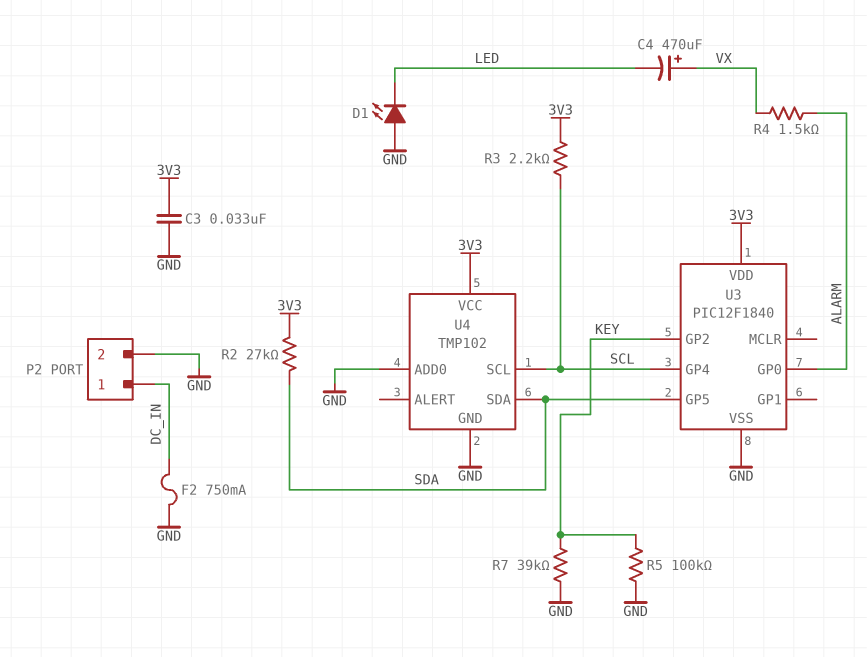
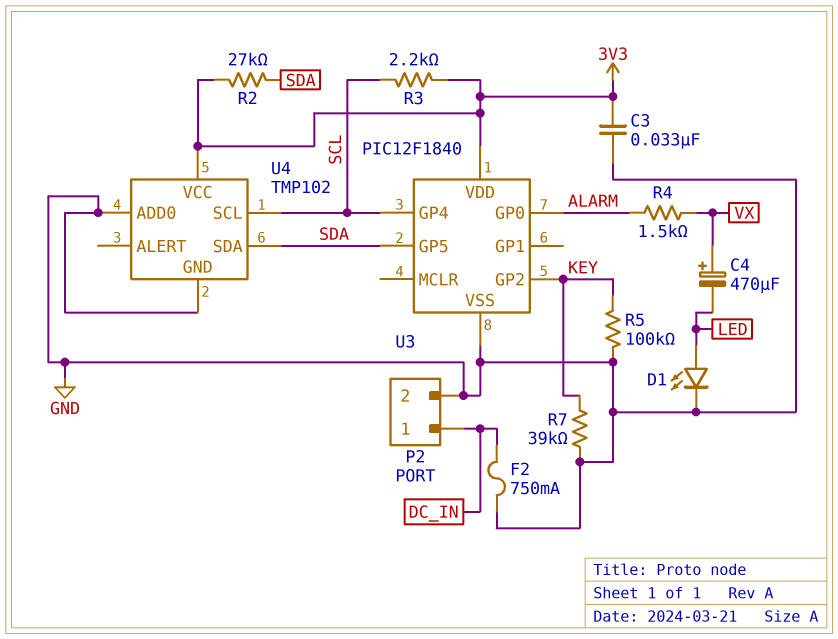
D1: LED (A GND, K LED) -> LED (A LED, K GND)

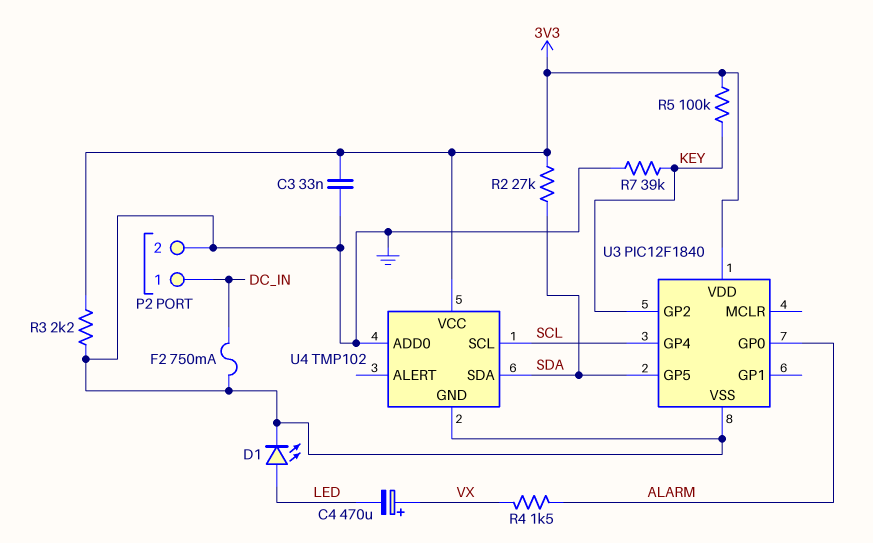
R3: 2.2k (3V3, SCL) -> 2.2k (3V3, GND)
R5: 100k (GND, KEY) -> 100k (3V3, KEY)

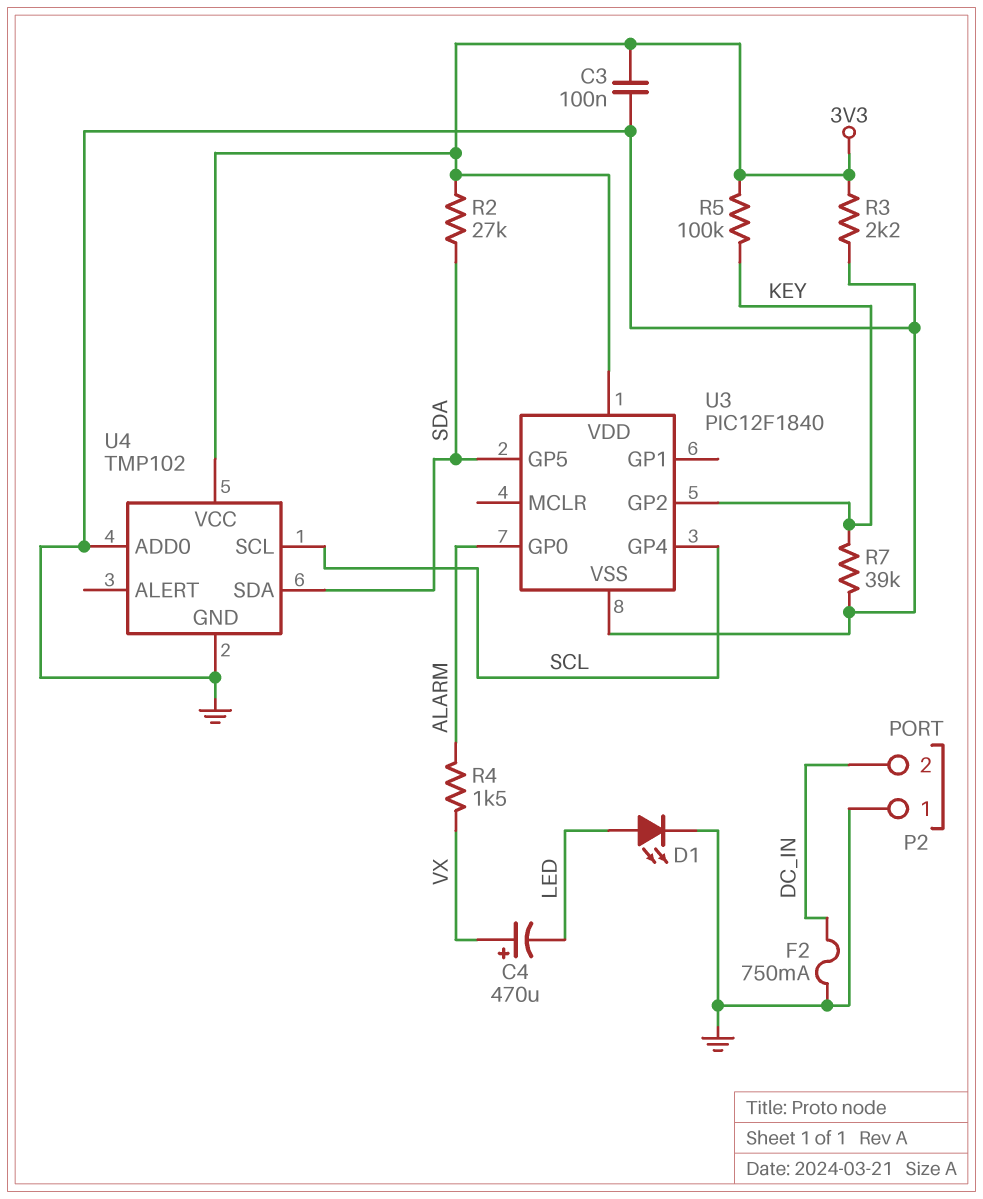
C3: 33nF (3V3, GND) -> 100nF (3V3, GND)
P2 pin 1: DC_IN -> GND
P2 pin 2: GND -> DC_IN

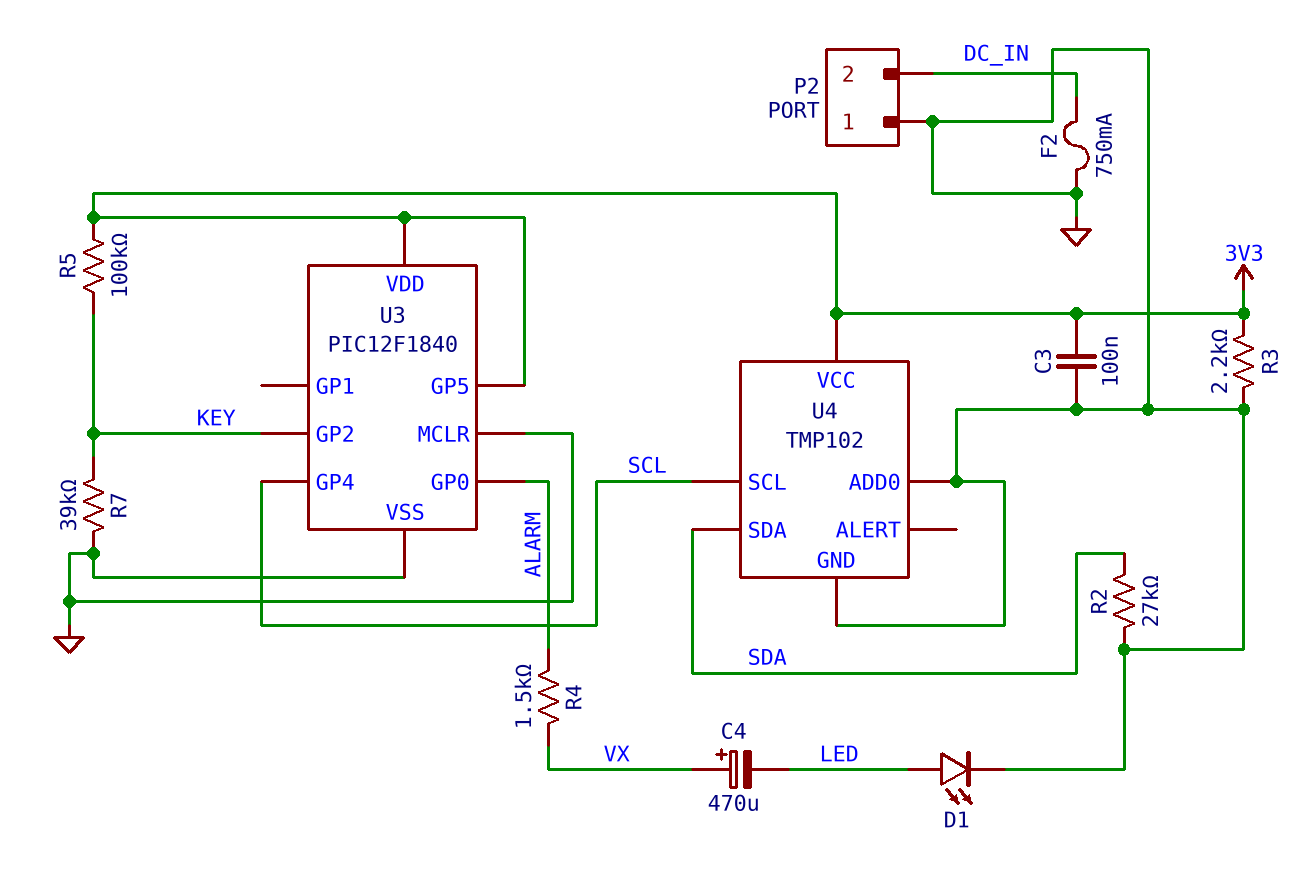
R2: 27k (3V3, SDA) -> 27k (GND, SDA)
U3 pin GP5: SDA -> 3V3
U3 pin MCLR: none -> GND

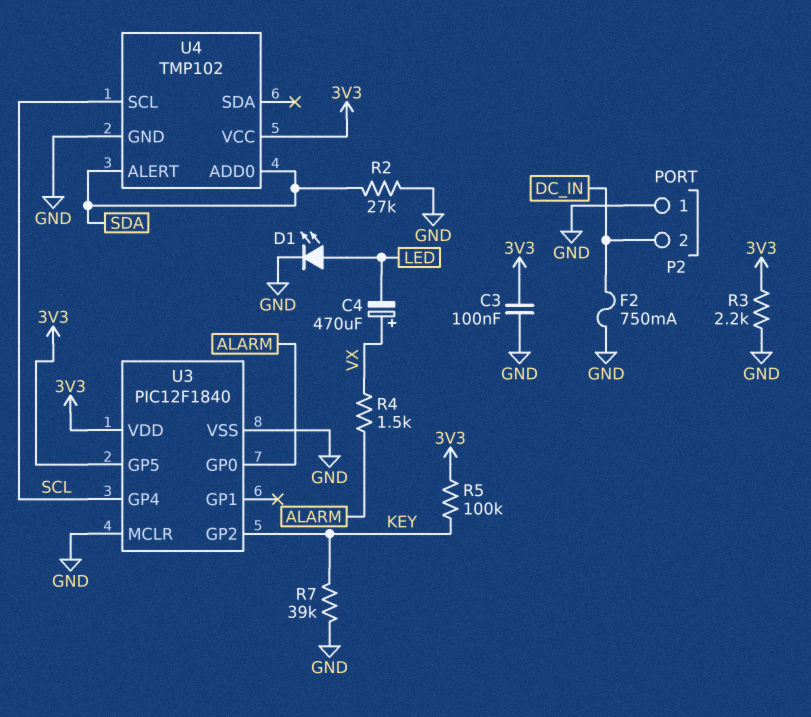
U4 pin ADD0: GND -> SDA
U4 pin ALERT: none -> SDA
U4 pin SDA: SDA -> none

